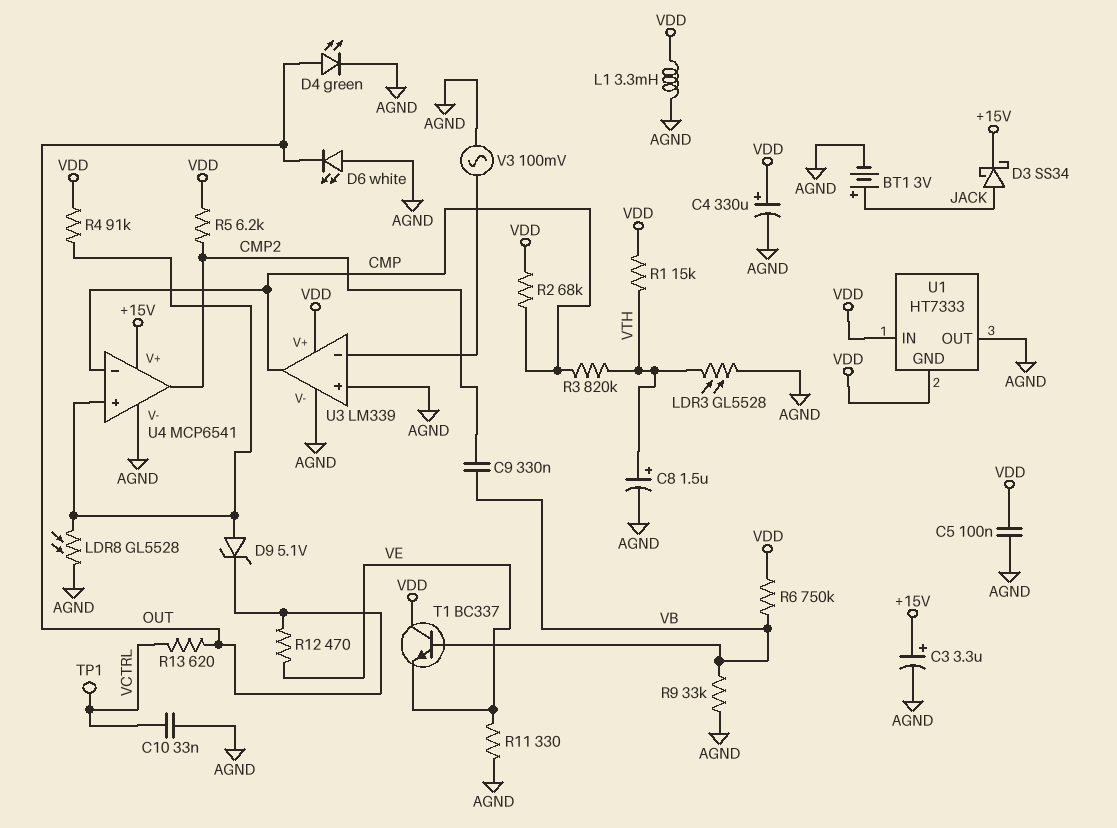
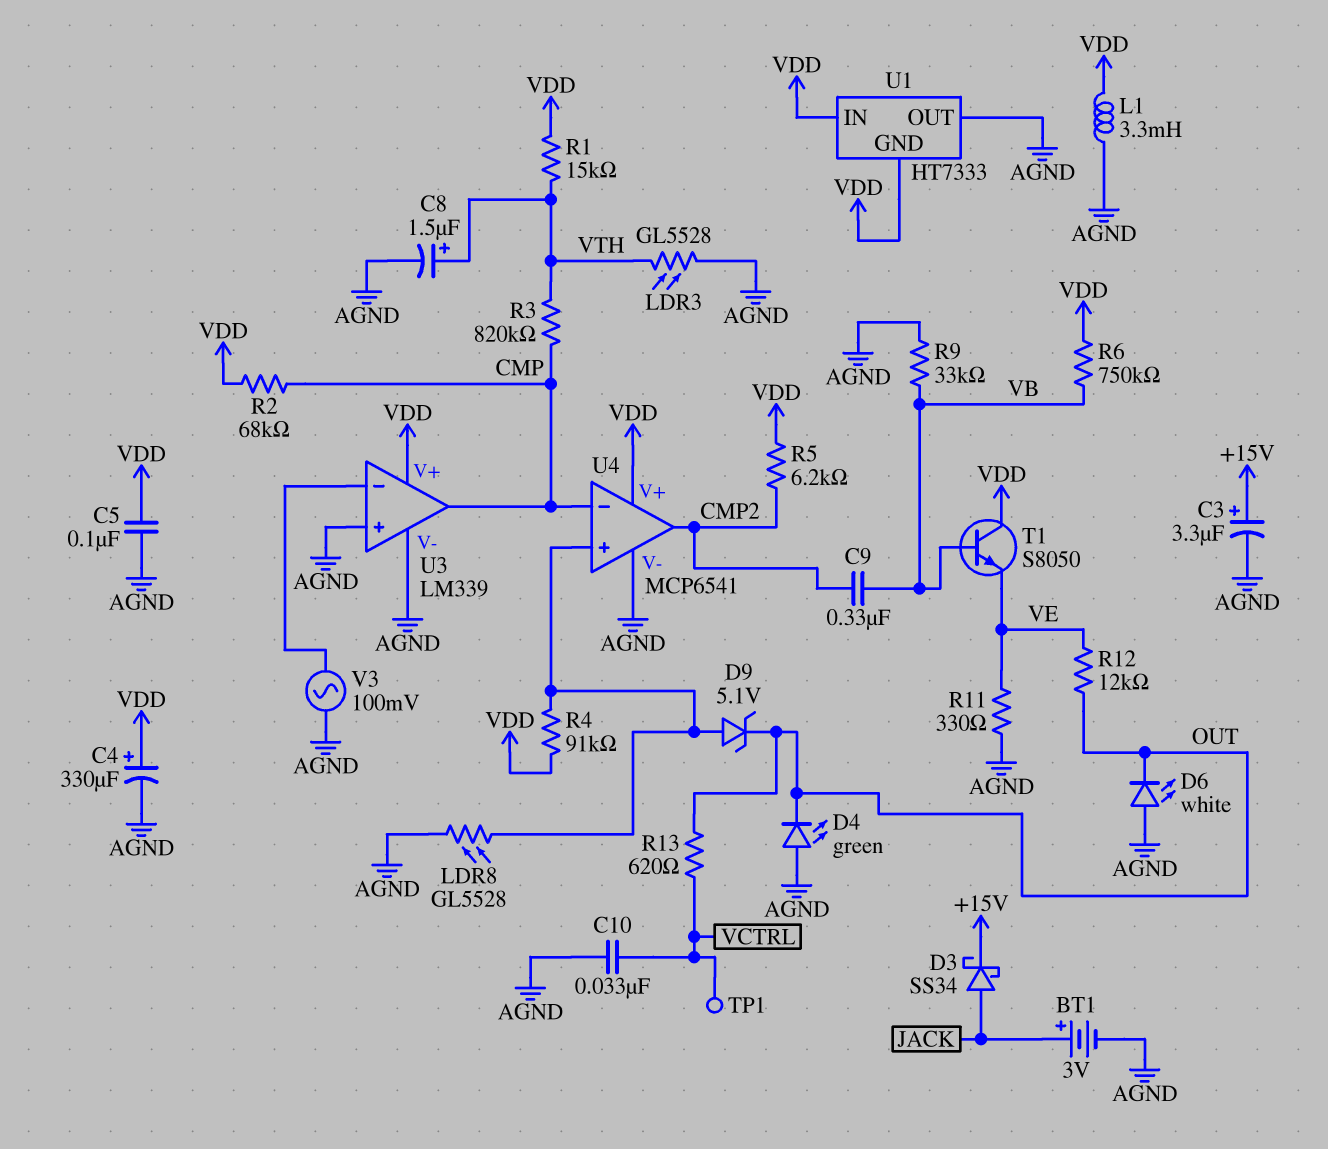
D4: LED green (A OUT, K AGND) -> LED green (A AGND, K OUT)
R12: 470 (OUT, VE) -> 12k (OUT, VE)
T1: NPN BC337 (B VB, C VDD, E VE) -> NPN S8050 (B VB, C VDD, E VE)
U4 pin V+: +15V -> VDD

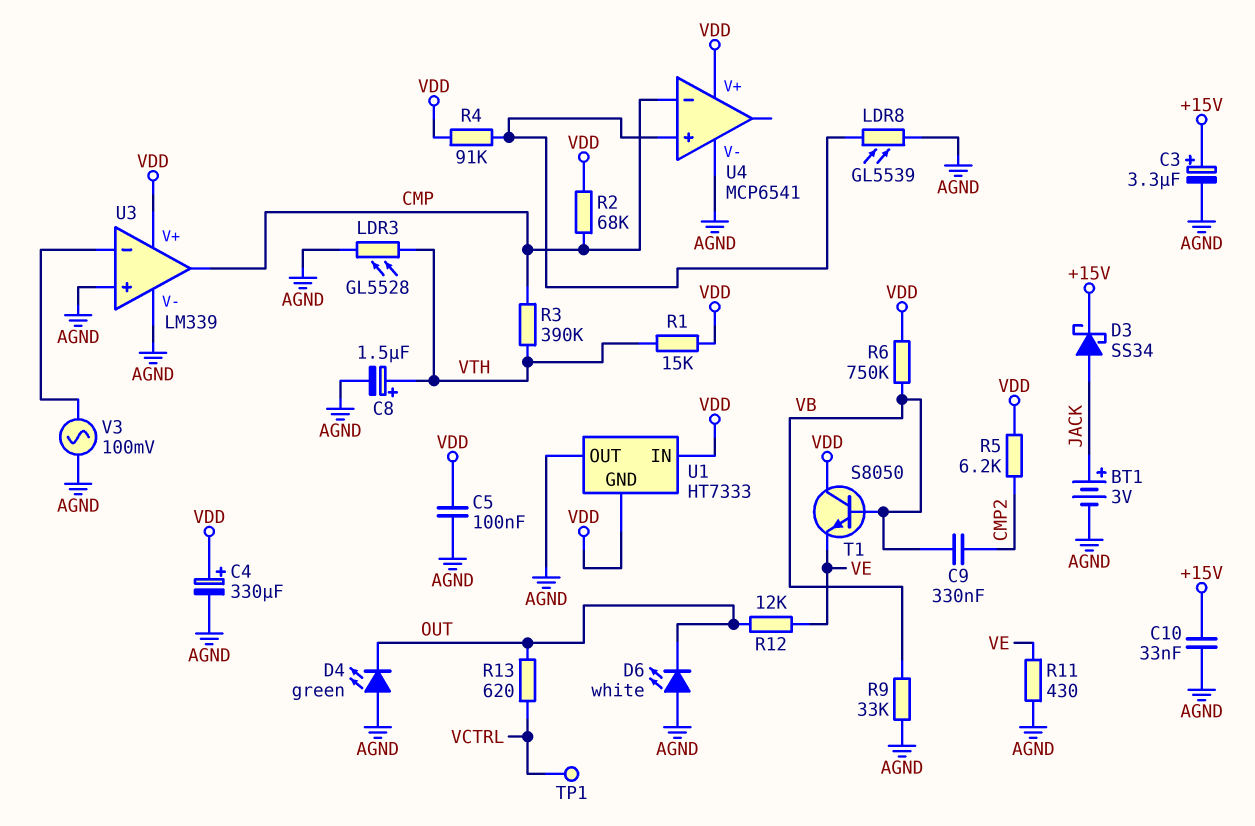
C10: 33nF (AGND, VCTRL) -> 33nF (+15V, AGND)
D9: zener 5.1V (A U4/in+, K OUT) -> none
L1: 3.3mH (AGND, VDD) -> none
LDR8: GL5528 (AGND, U4/in+) -> GL5539 (AGND, U4/in+)
R3: 820k (CMP, VTH) -> 390k (CMP, VTH)
R11: 330 (AGND, VE) -> 430 (AGND, VE)
U4 pin out: CMP2 -> none

